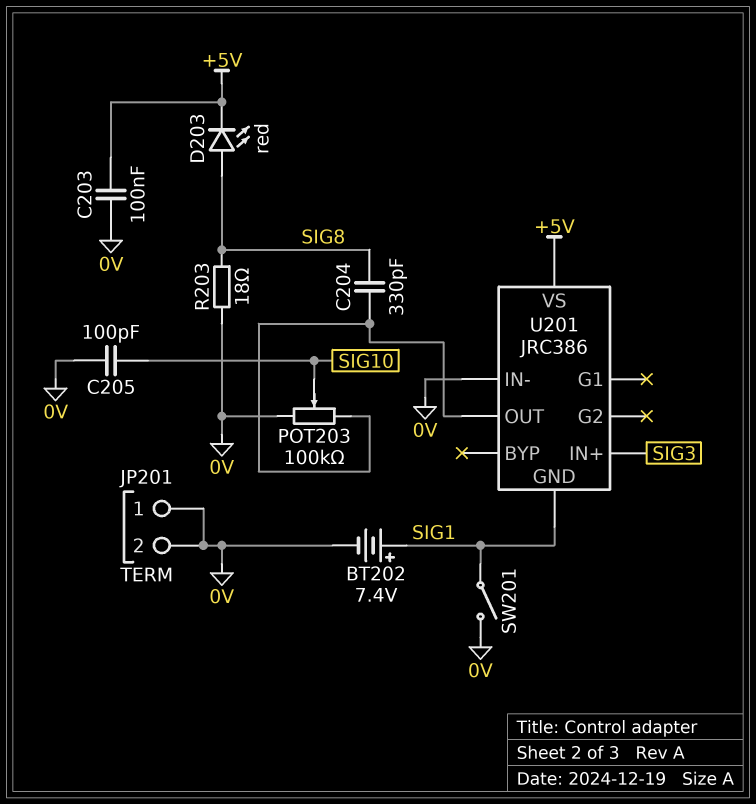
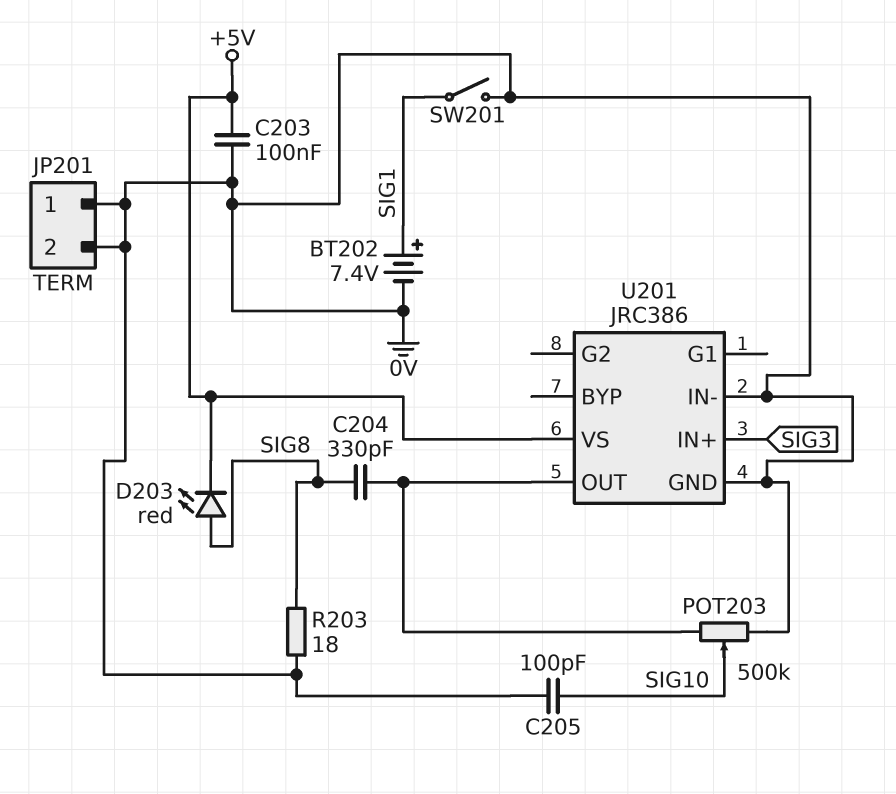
POT203: 100k (0V, U201/OUT, wiper SIG10) -> 500k (0V, U201/OUT, wiper SIG10)
U201 pin GND: SIG1 -> 0V

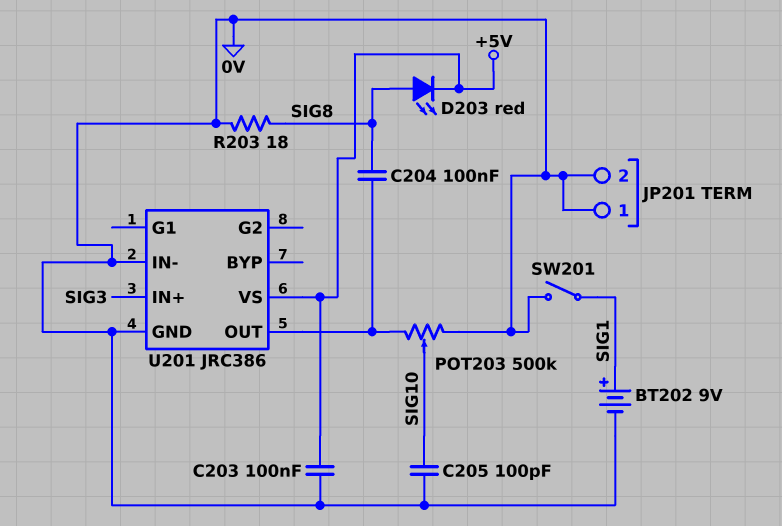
BT202: 7.4V (plus SIG1, minus 0V) -> 9V (plus SIG1, minus 0V)
C204: 330pF (SIG8, U201/OUT) -> 100nF (SIG8, U201/OUT)

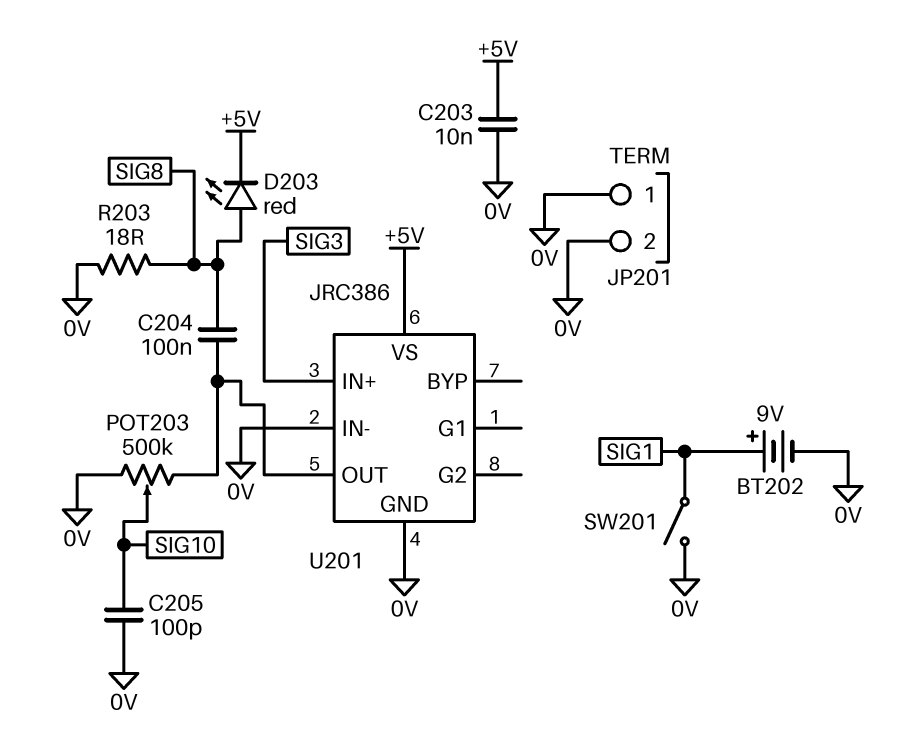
C203: 100nF (+5V, 0V) -> 10nF (+5V, 0V)

